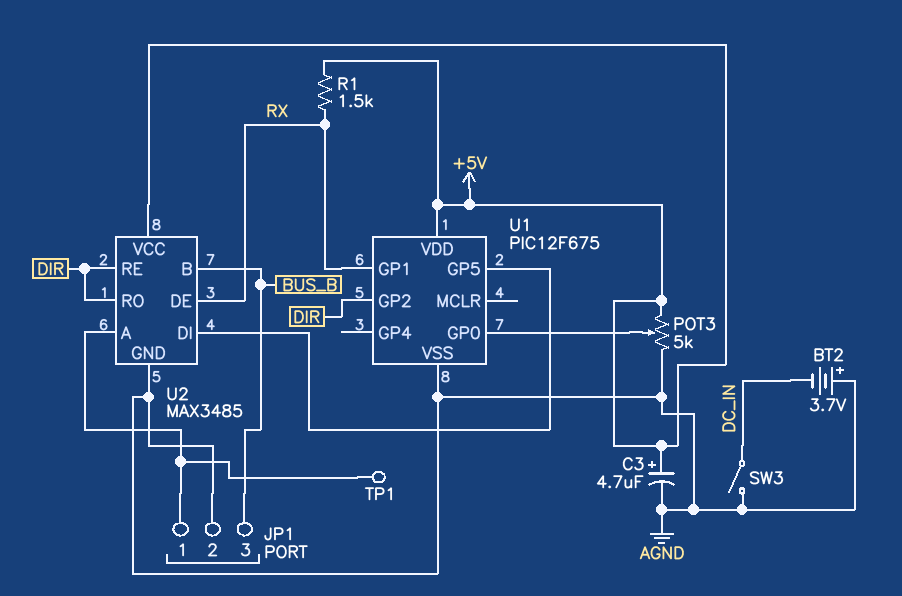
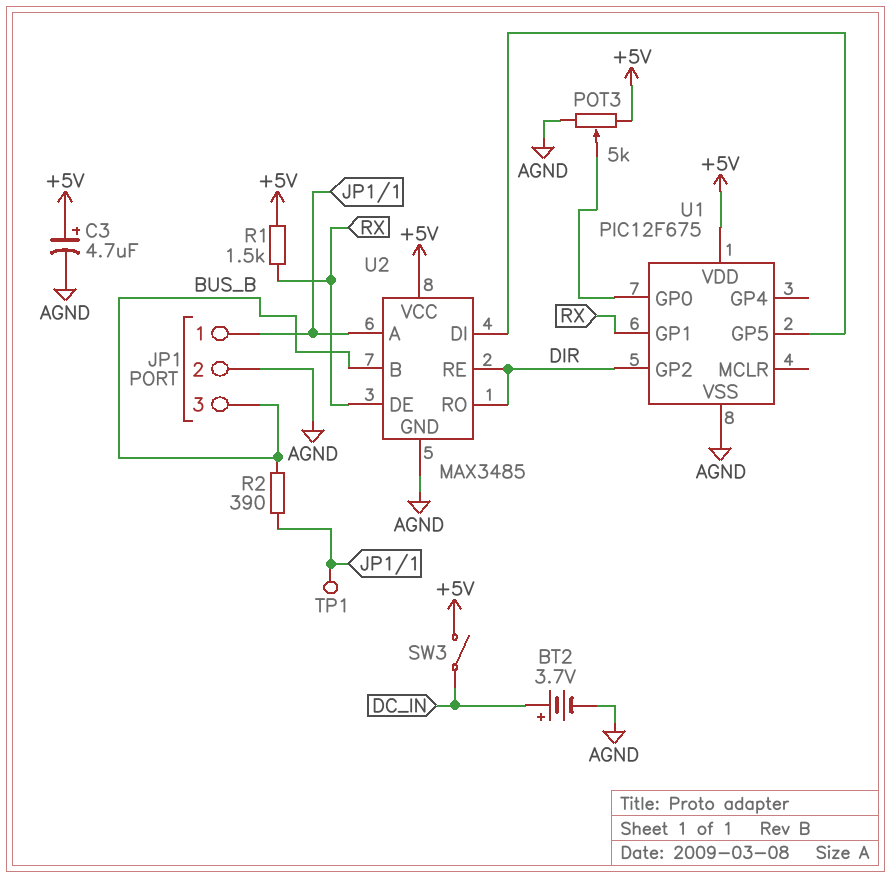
BT2: 3.7V (plus AGND, minus DC_IN) -> 3.7V (plus DC_IN, minus AGND)
R2: none -> 390 (BUS_B, JP1/1)
SW3: switch (AGND, DC_IN) -> switch (+5V, DC_IN)

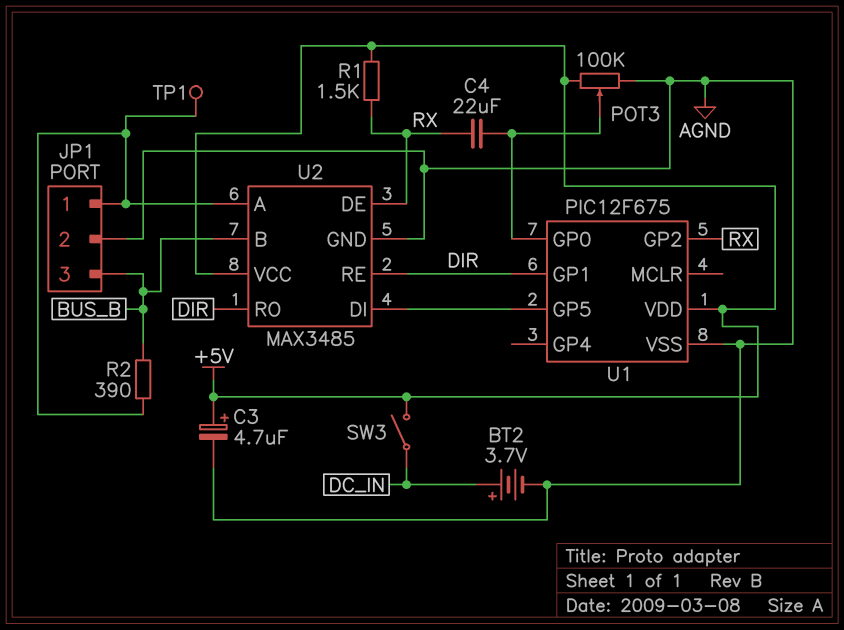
C4: none -> 22uF (RX, U1/GP0)
POT3: 5k (+5V, AGND, wiper U1/GP0) -> 100k (+5V, AGND, wiper U1/GP0)
U1 pin GP1: RX -> DIR
U1 pin GP2: DIR -> RX

